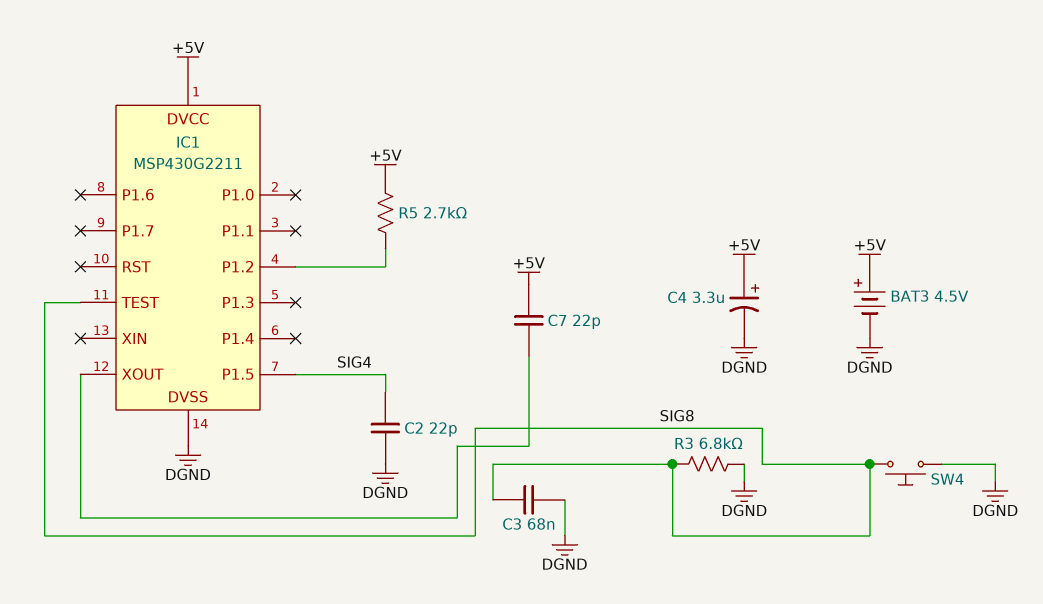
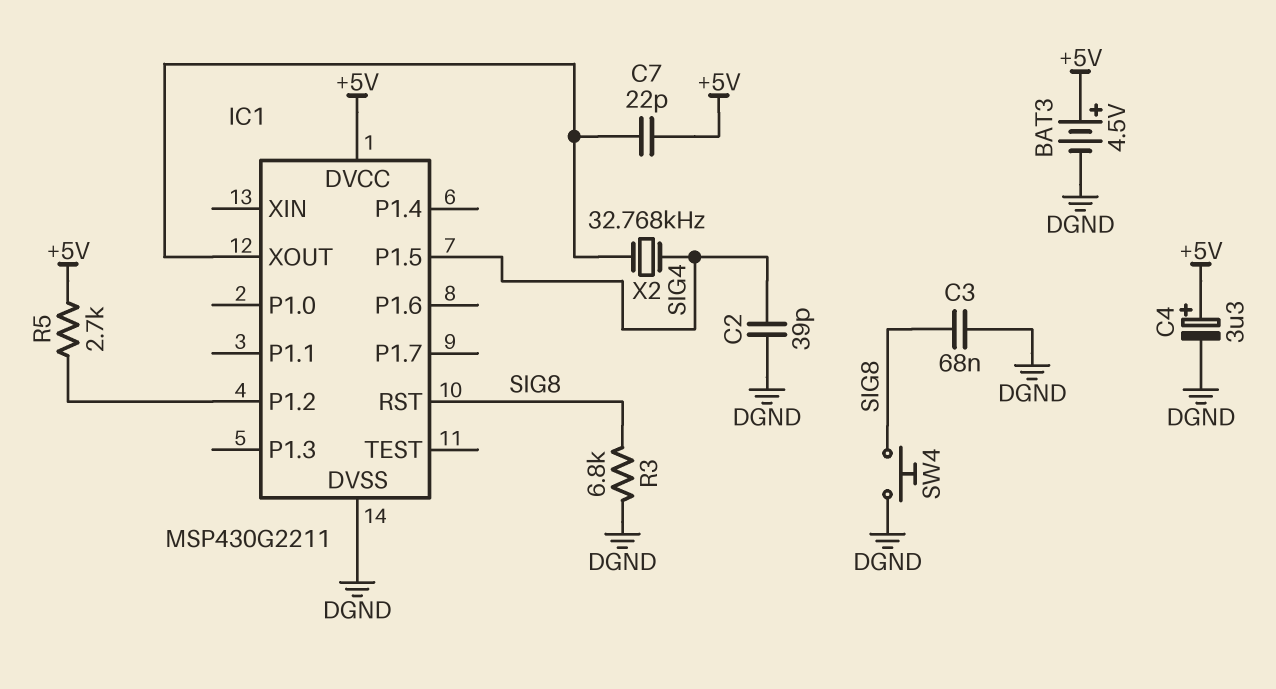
C2: 22pF (DGND, SIG4) -> 39pF (DGND, SIG4)
IC1 pin RST: none -> SIG8
IC1 pin TEST: SIG8 -> none
X2: none -> 32.768kHz (IC1/XOUT, SIG4)

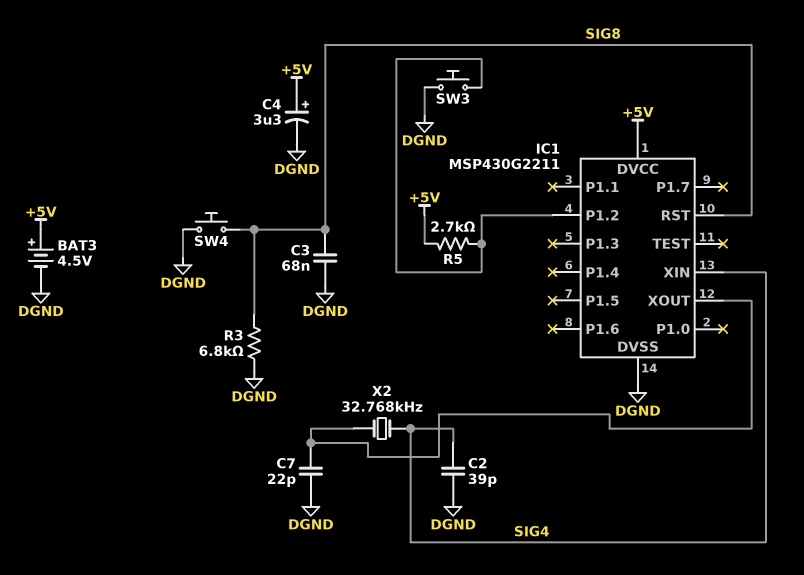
C7: 22pF (+5V, IC1/XOUT) -> 22pF (DGND, IC1/XOUT)
IC1 pin P1.5: SIG4 -> none
IC1 pin XIN: none -> SIG4
SW3: none -> button (DGND, IC1/P1.2)

